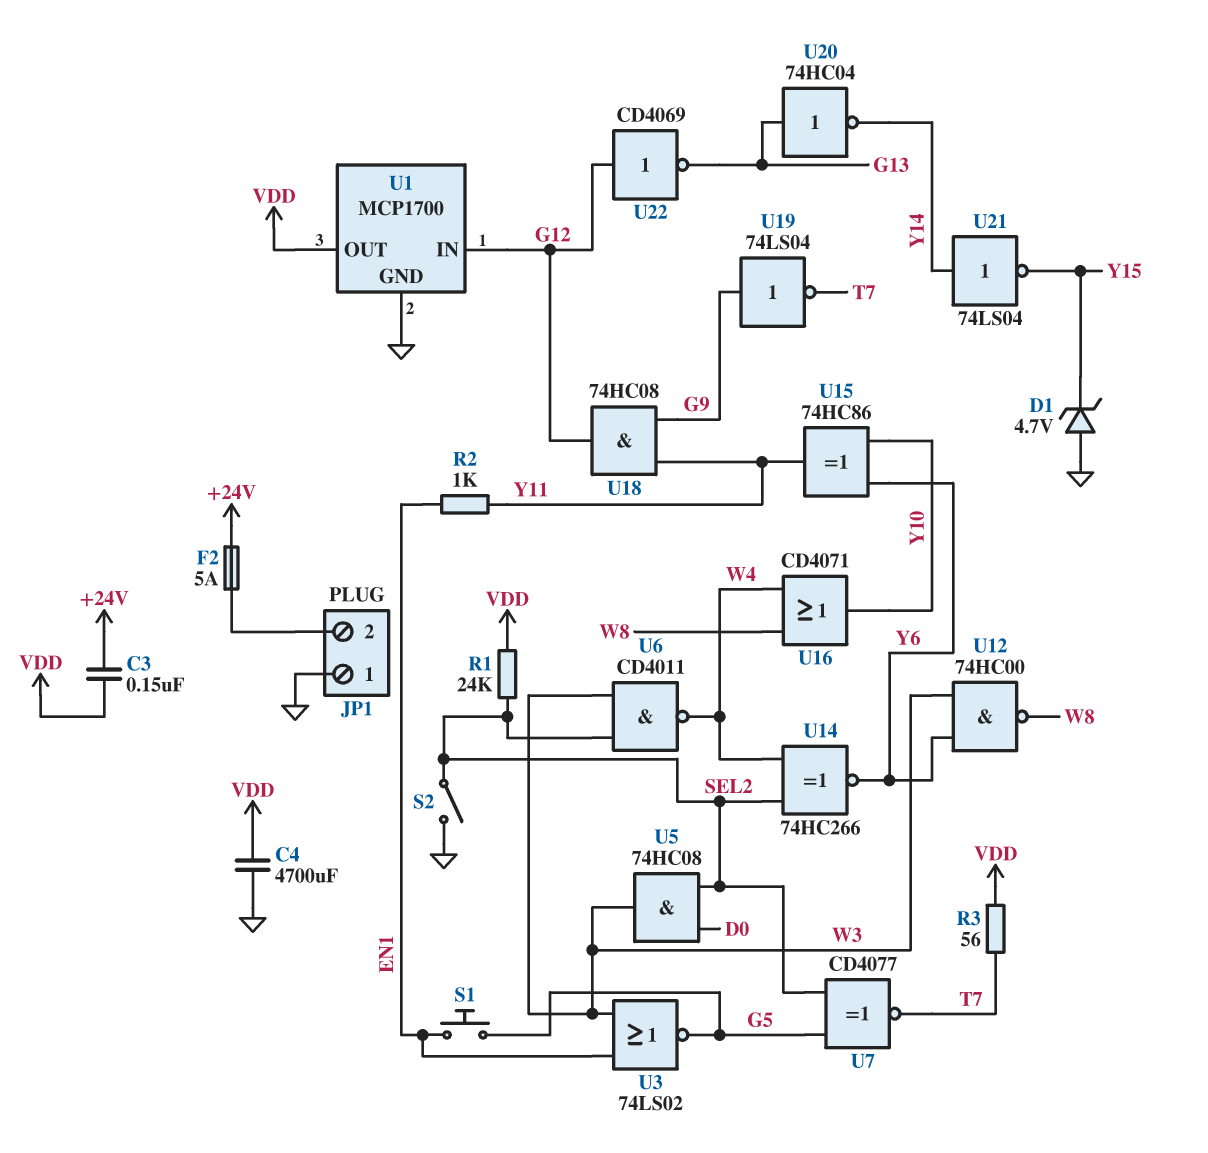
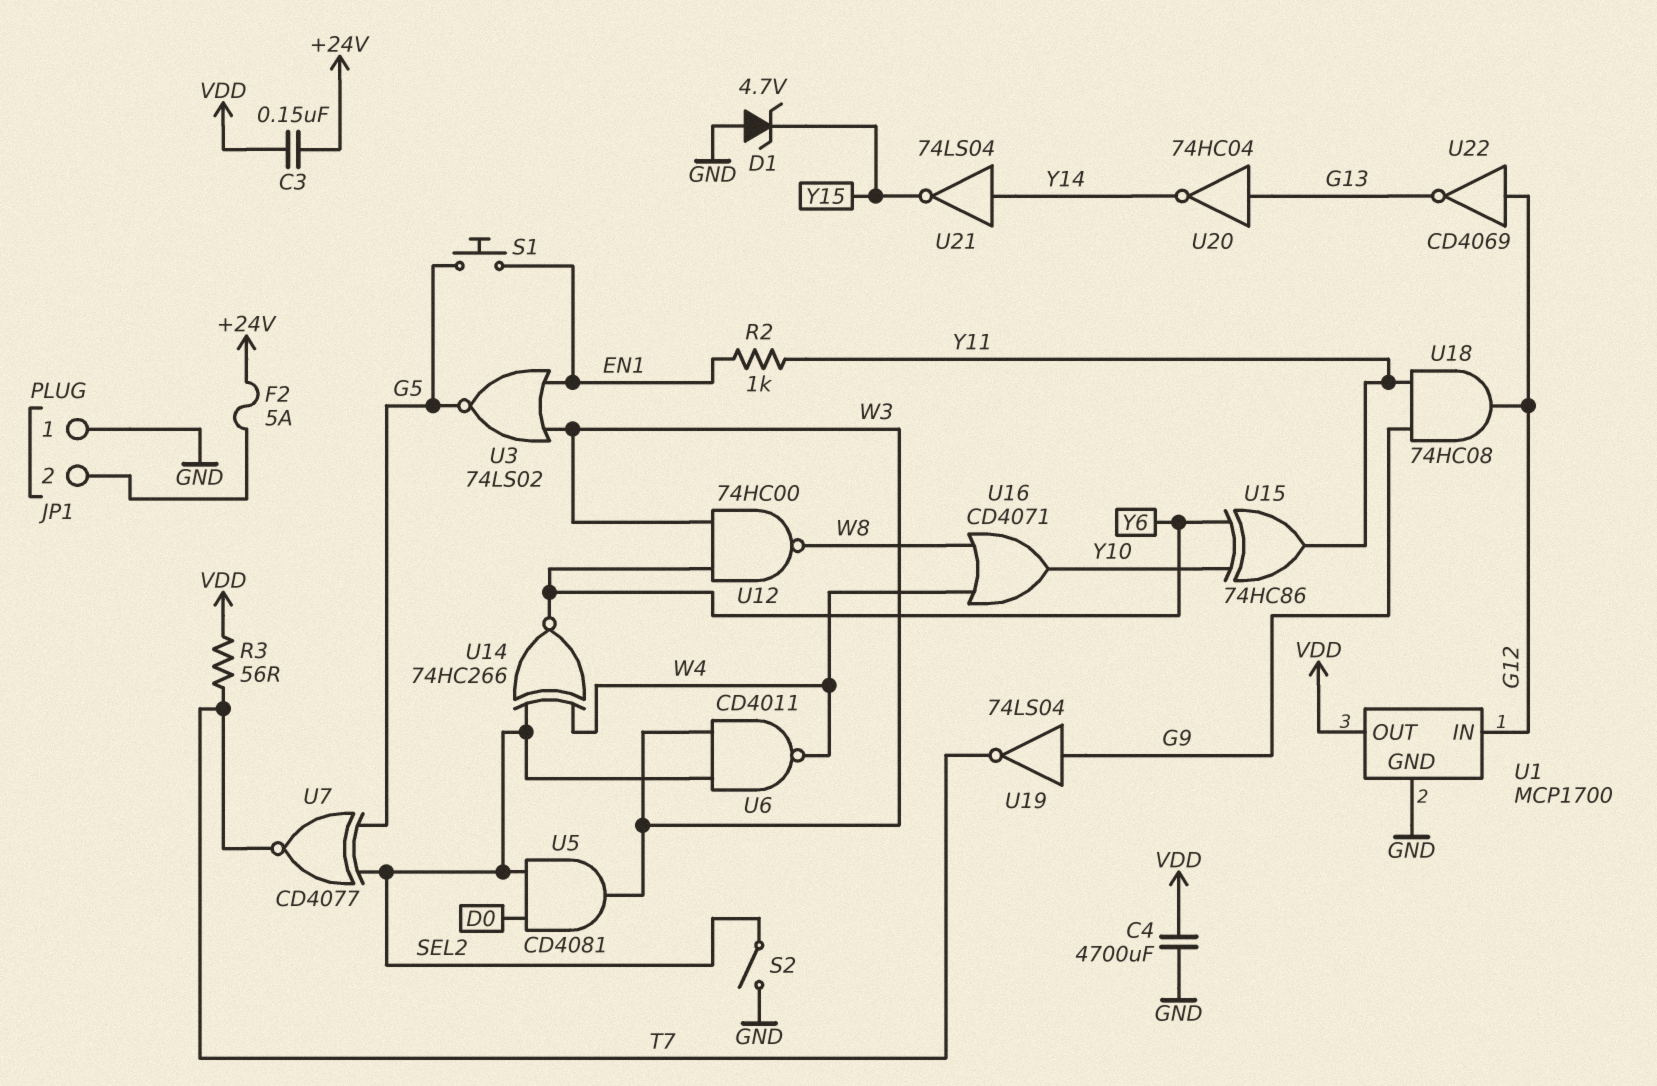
R1: 24k (SEL2, VDD) -> none
U5: AND 74HC08 (in D0, in SEL2, out W3) -> AND CD4081 (in D0, in SEL2, out W3)

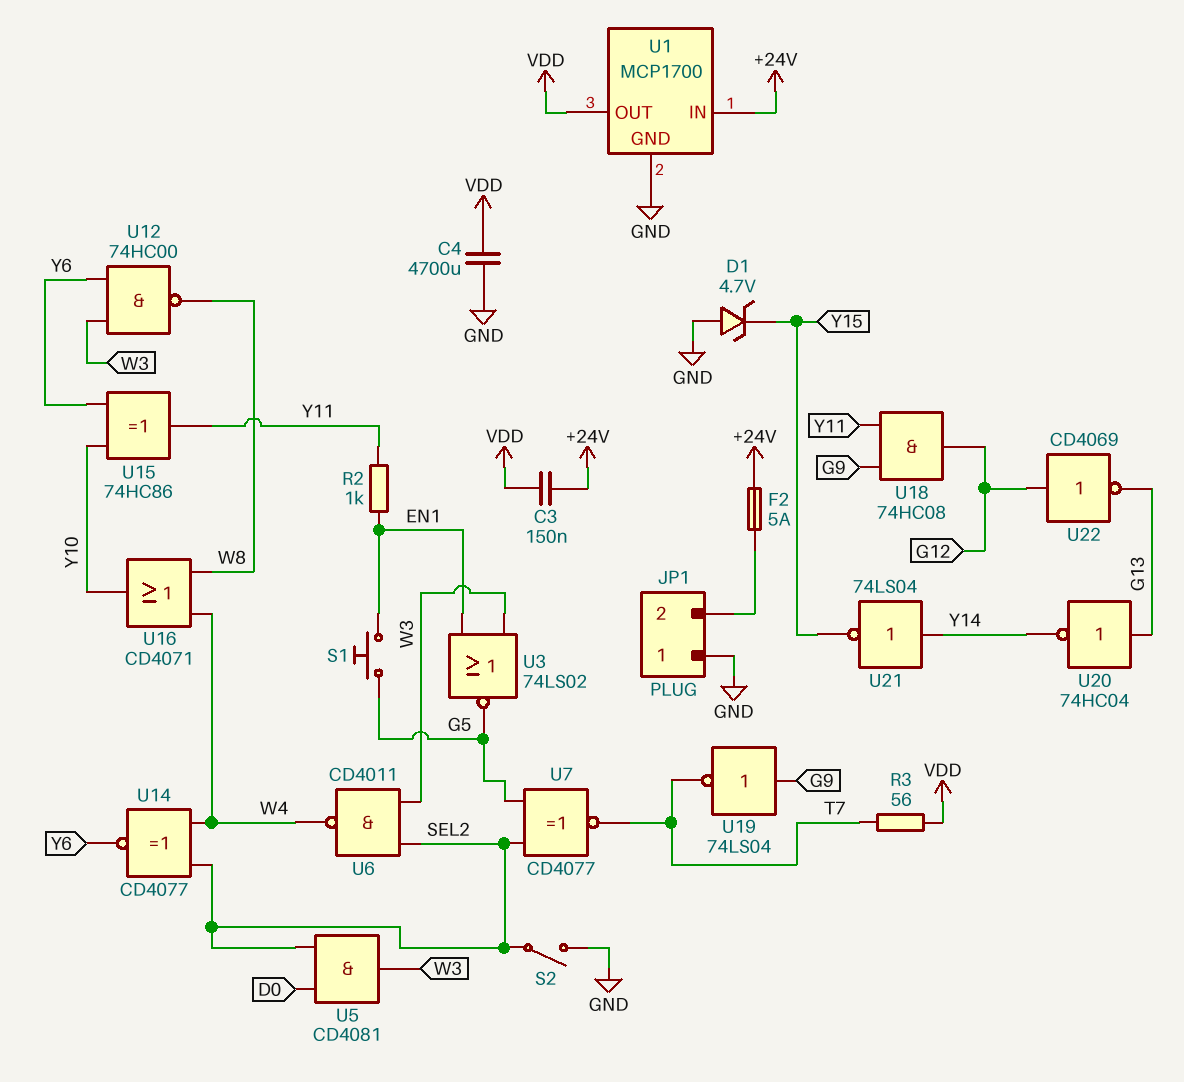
U1 pin IN: G12 -> +24V
U14: XNOR 74HC266 (in SEL2, in W4, out Y6) -> XNOR CD4077 (in SEL2, in W4, out Y6)

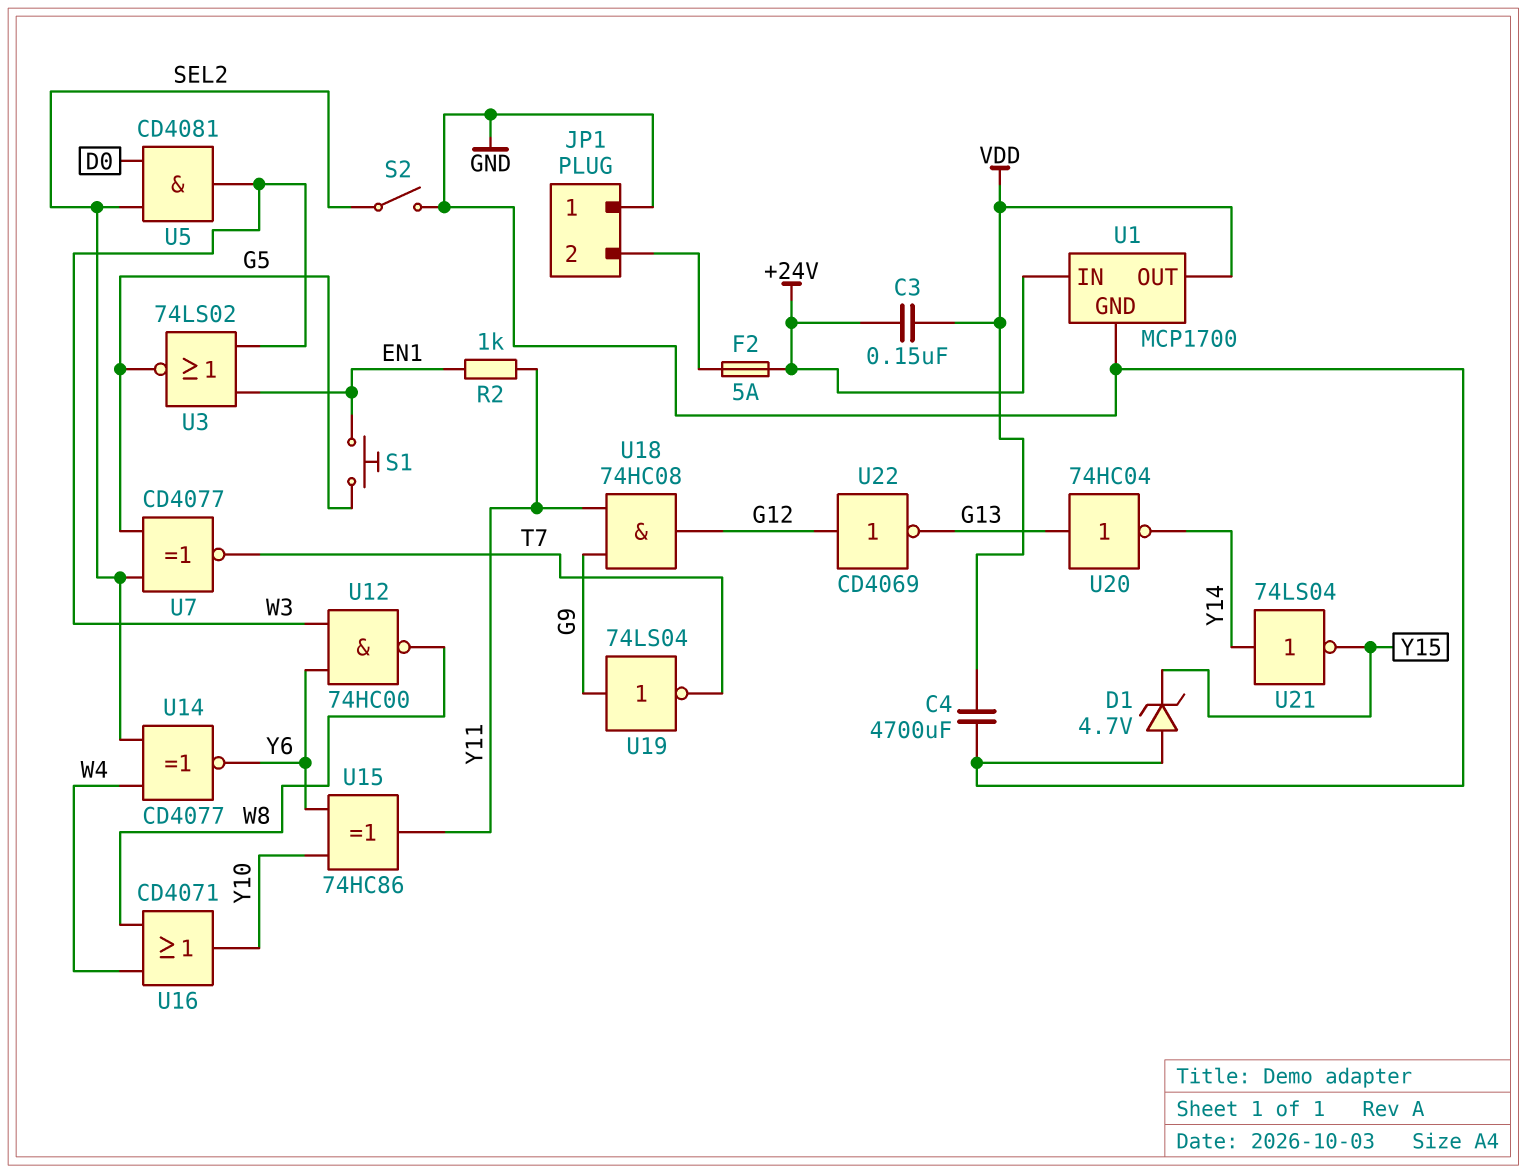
R3: 56 (T7, VDD) -> none
U6: NAND CD4011 (in SEL2, in W3, out W4) -> none

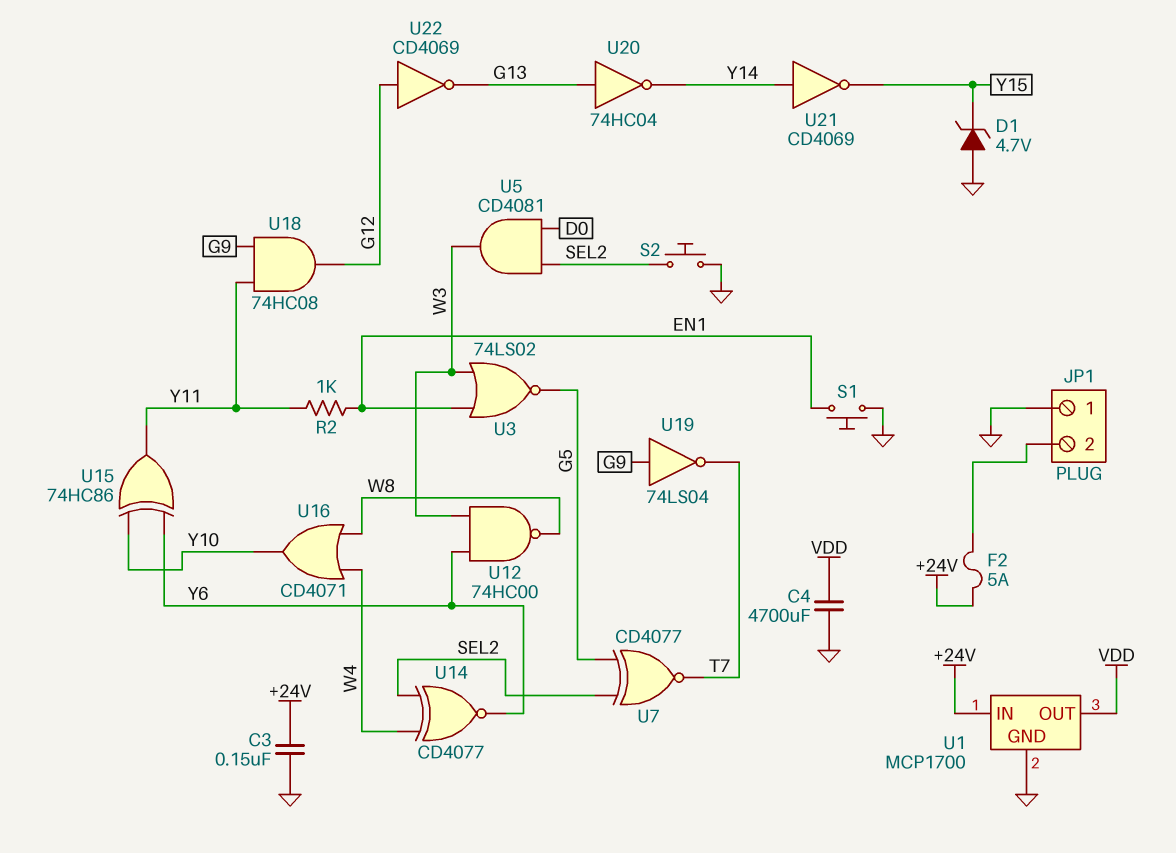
C3: 150nF (+24V, VDD) -> 150nF (+24V, GND)
S1: button (EN1, G5) -> button (EN1, GND)
S2: switch (GND, SEL2) -> button (GND, SEL2)
U21: NOT 74LS04 (in Y14, out Y15) -> NOT CD4069 (in Y14, out Y15)

